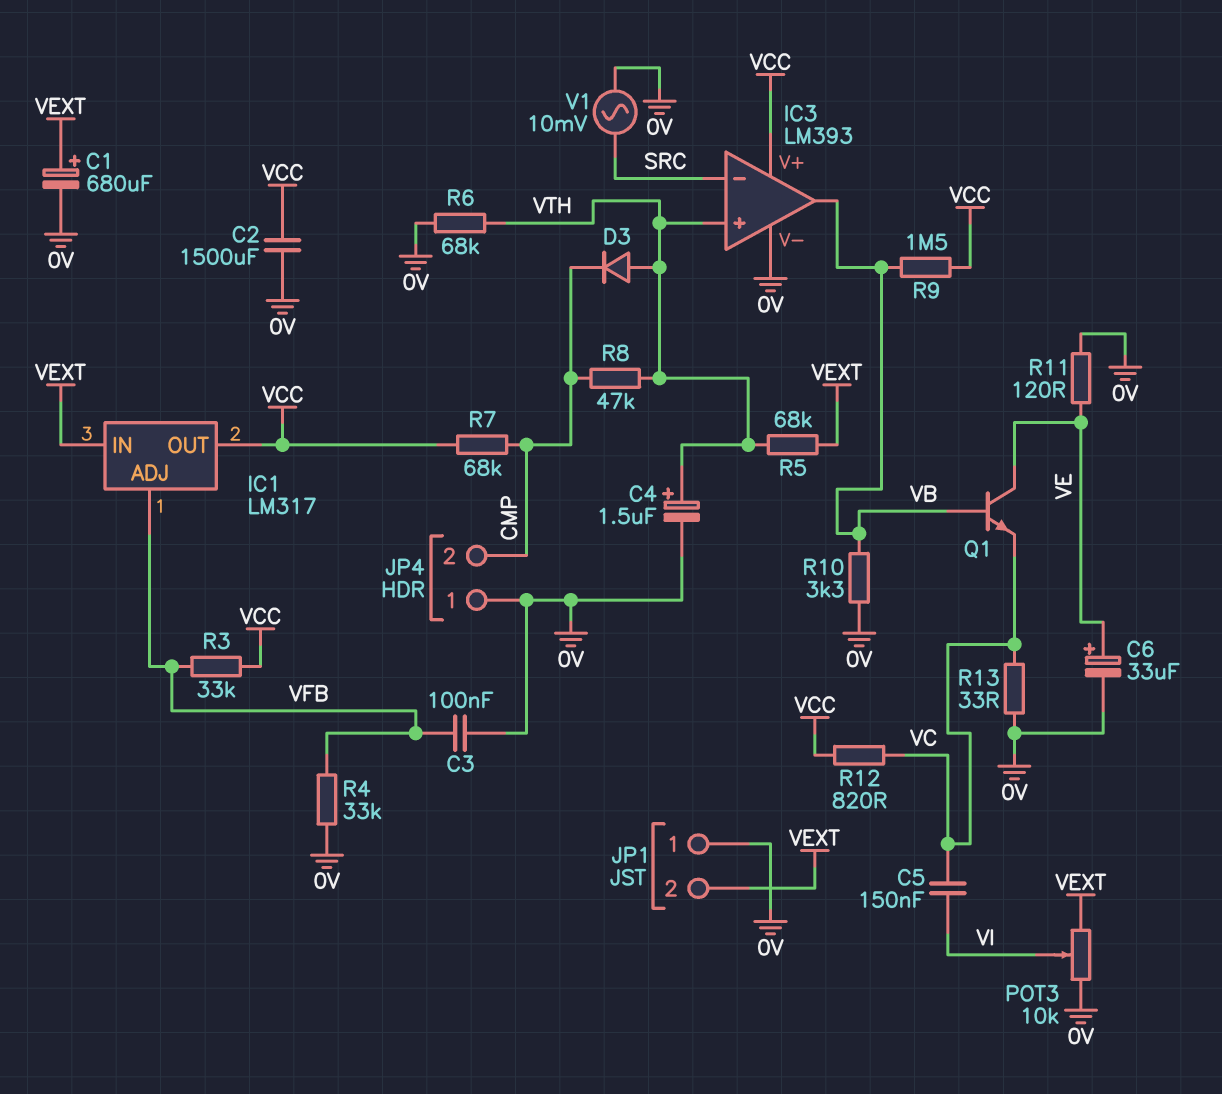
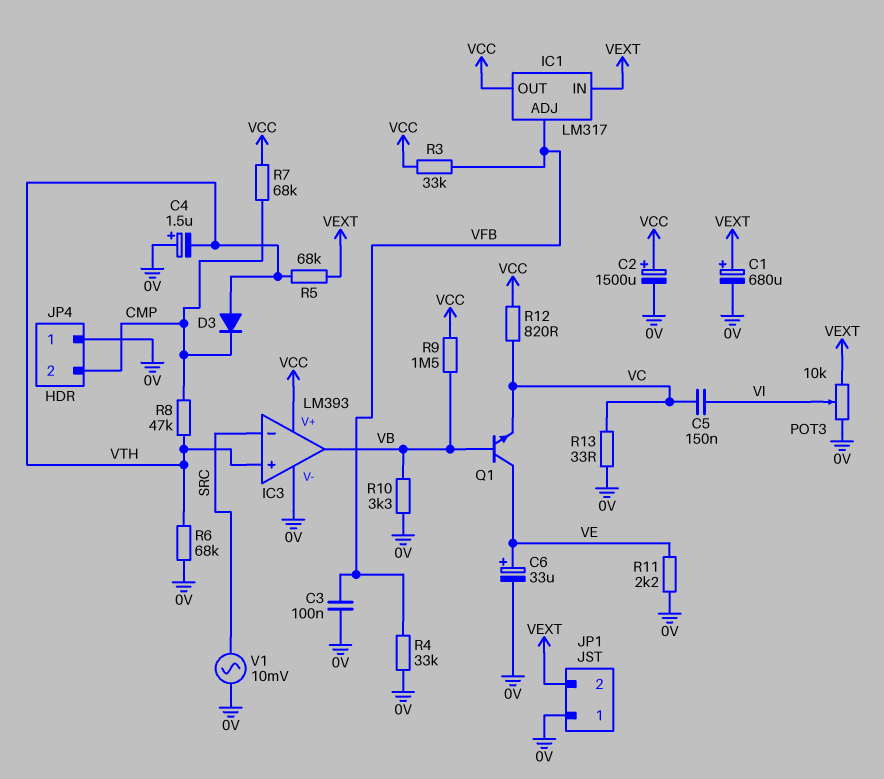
C2: 1500uF (0V, VCC) -> 1500uF (plus VCC, minus 0V)
C4: 1.5uF (plus VTH, minus 0V) -> 1.5uF (plus 0V, minus VTH)
R11: 120 (0V, VE) -> 2.2k (0V, VE)

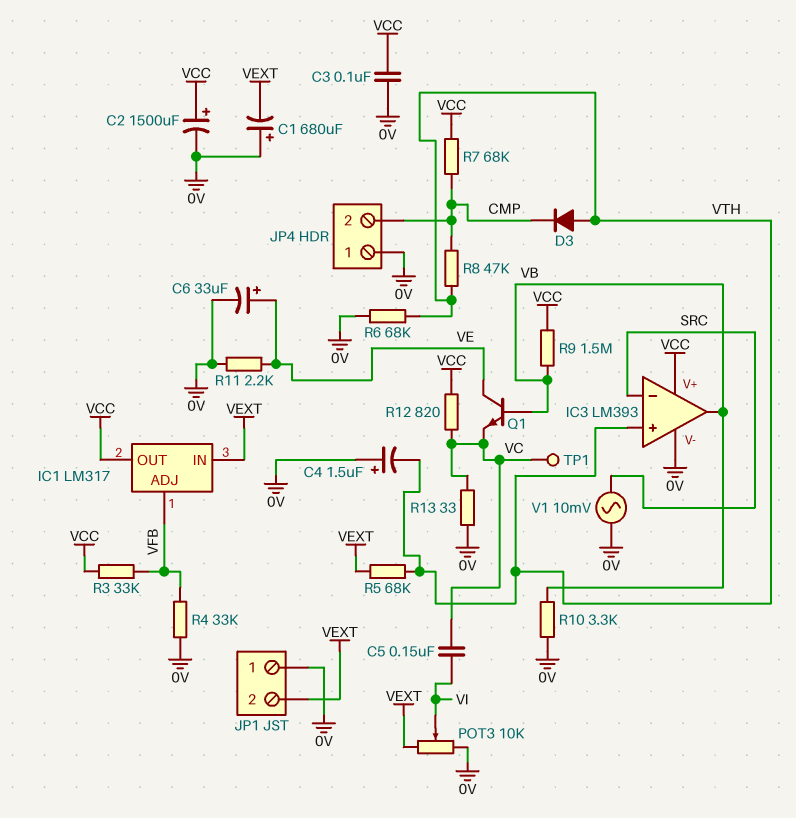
C1: 680uF (plus VEXT, minus 0V) -> 680uF (plus 0V, minus VEXT)
C3: 100nF (0V, VFB) -> 100nF (0V, VCC)
TP1: none -> test point (VC)

